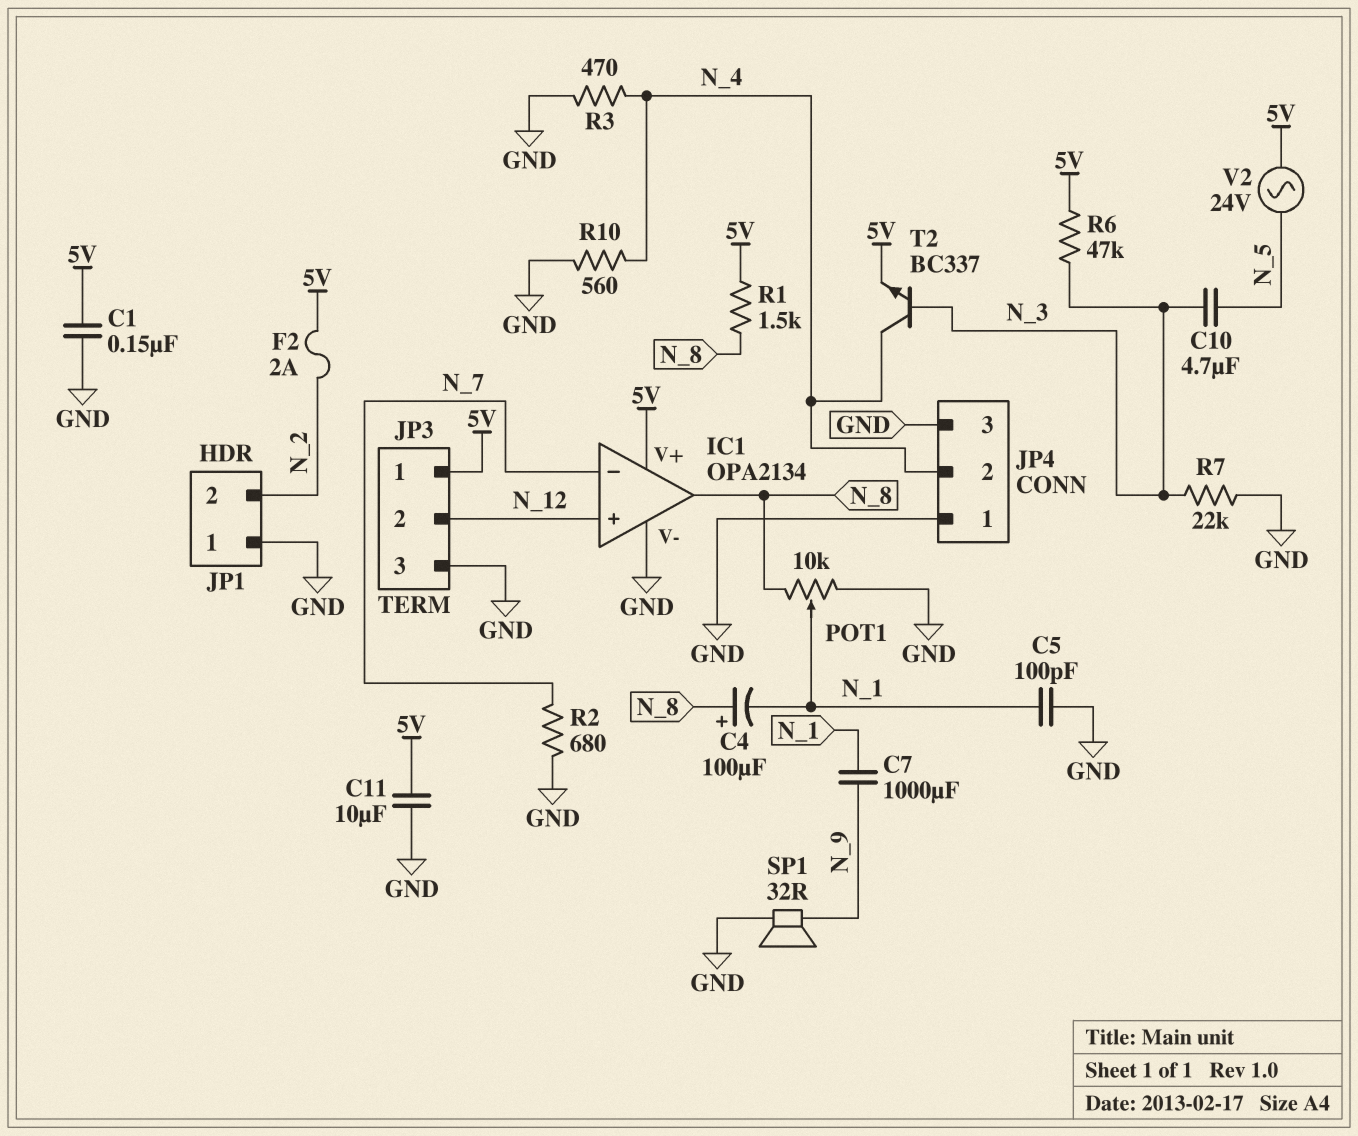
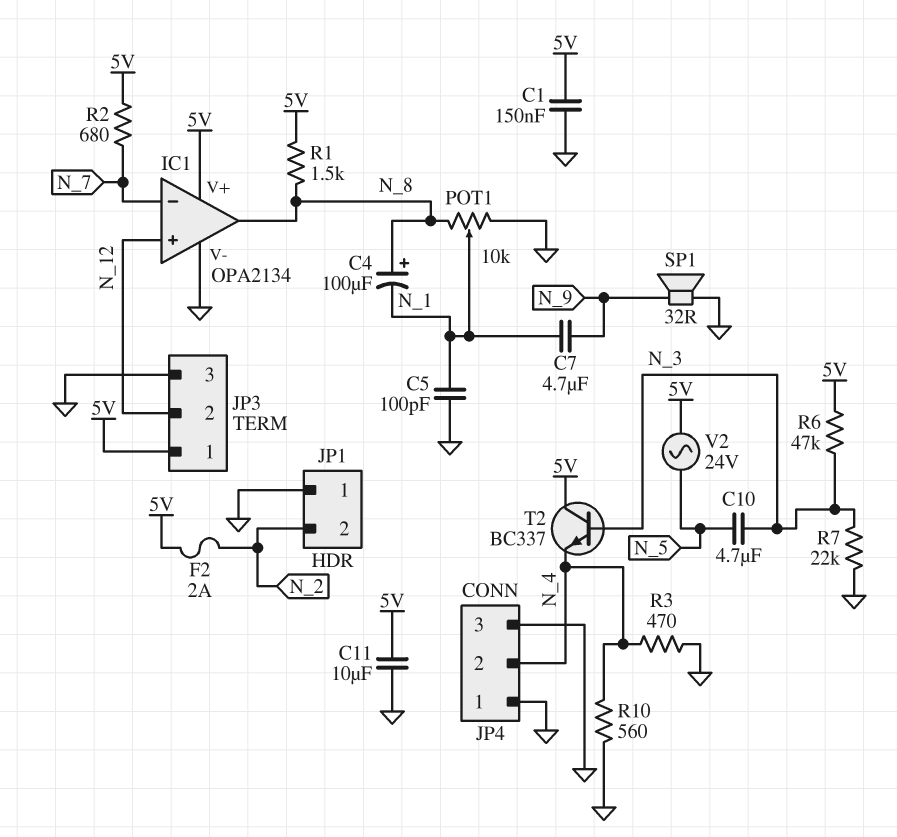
C7: 1000uF (N_1, N_9) -> 4.7uF (N_1, N_9)
R2: 680 (GND, N_7) -> 680 (5V, N_7)
T2: NPN BC337 (B N_3, C N_4, E 5V) -> NPN BC337 (B N_3, C 5V, E N_4)

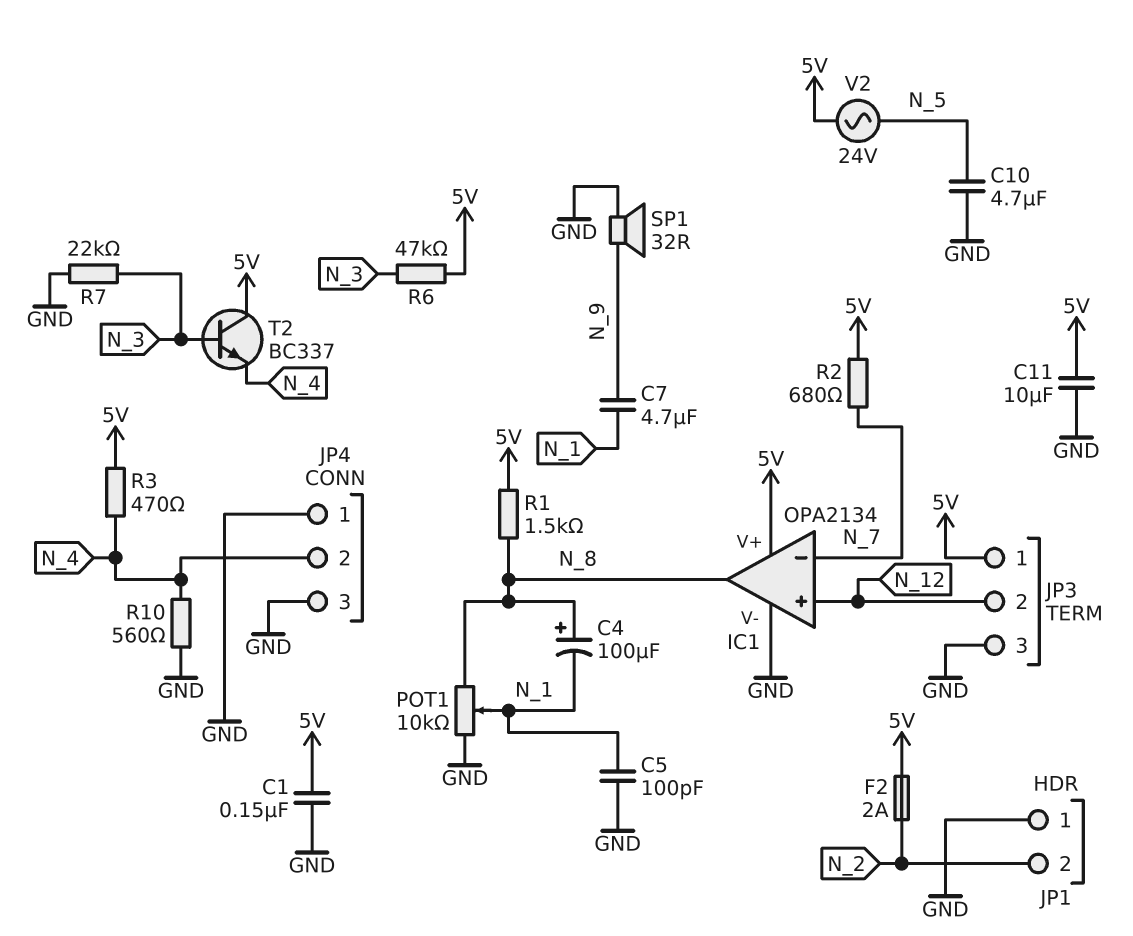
C10: 4.7uF (N_3, N_5) -> 4.7uF (GND, N_5)
R3: 470 (GND, N_4) -> 470 (5V, N_4)

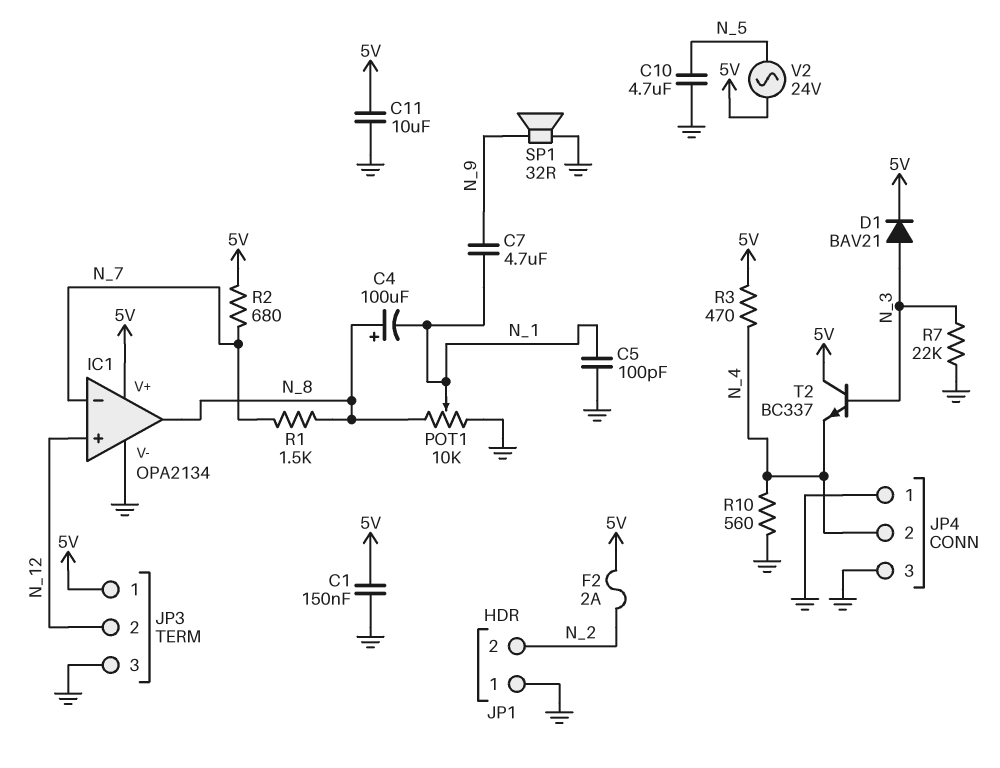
D1: none -> diode BAV21 (A N_3, K 5V)
R1: 1.5k (5V, N_8) -> 1.5k (N_7, N_8)
R6: 47k (5V, N_3) -> none

